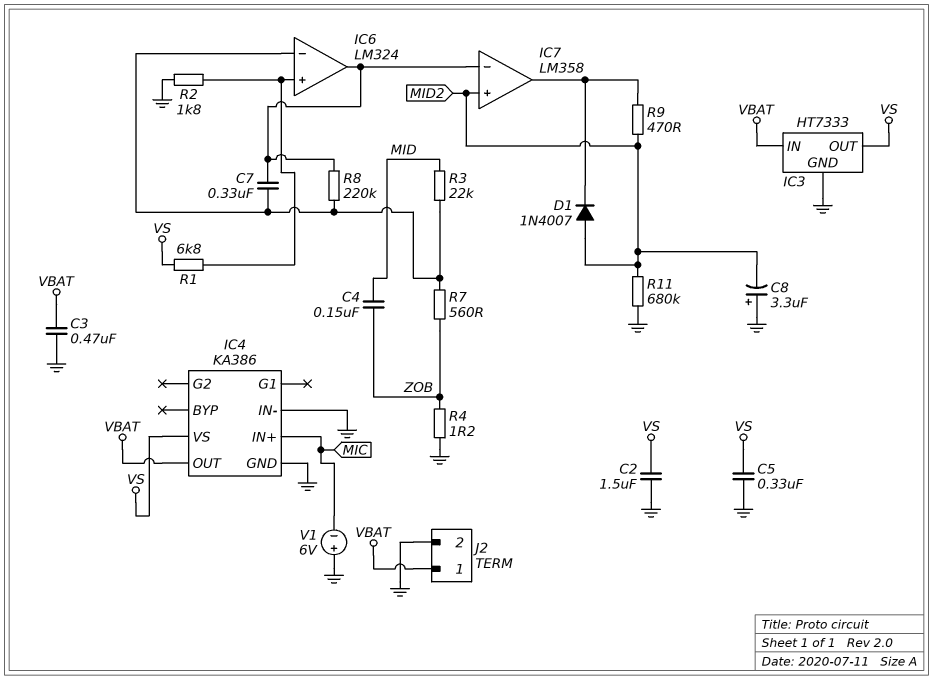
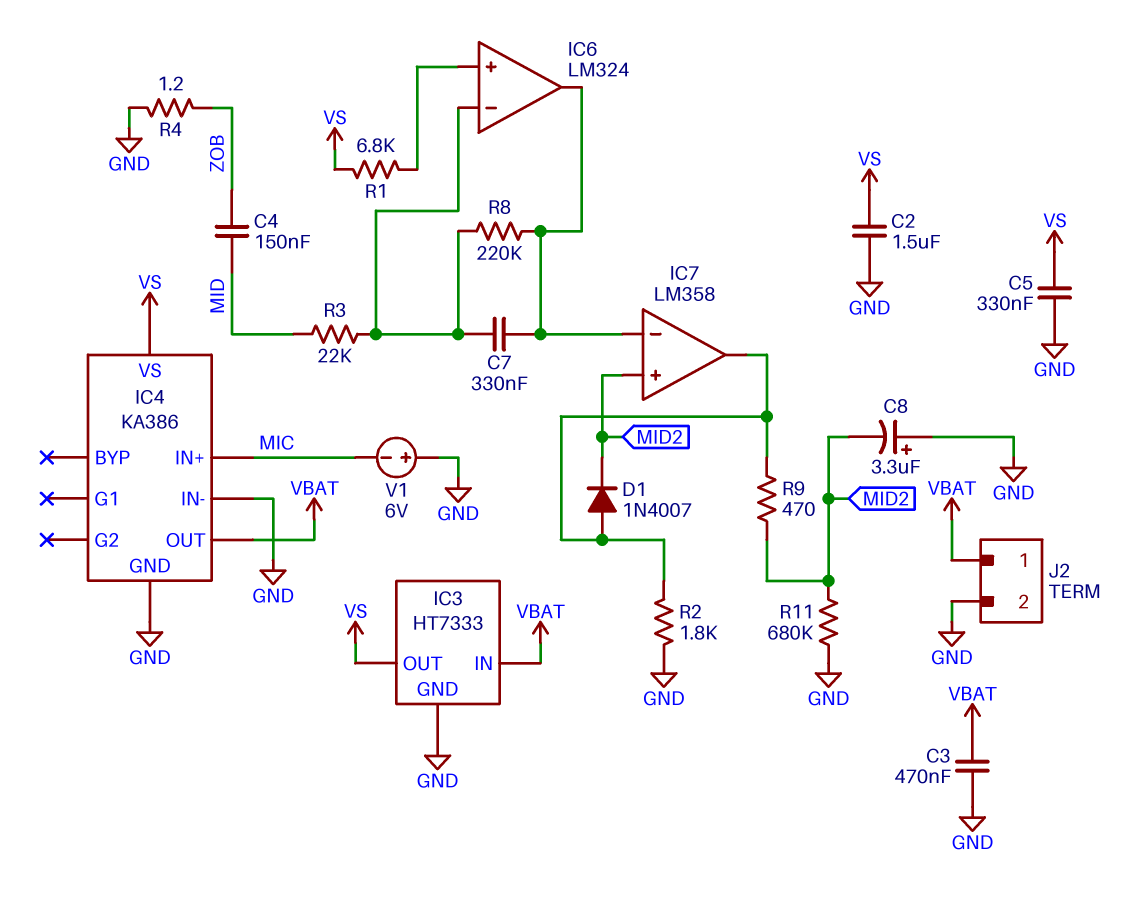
D1: diode 1N4007 (A MID2, K IC7/out) -> diode 1N4007 (A IC7/out, K MID2)
R2: 1.8k (GND, IC6/in+) -> 1.8k (GND, IC7/out)
R7: 560 (IC6/in-, ZOB) -> none

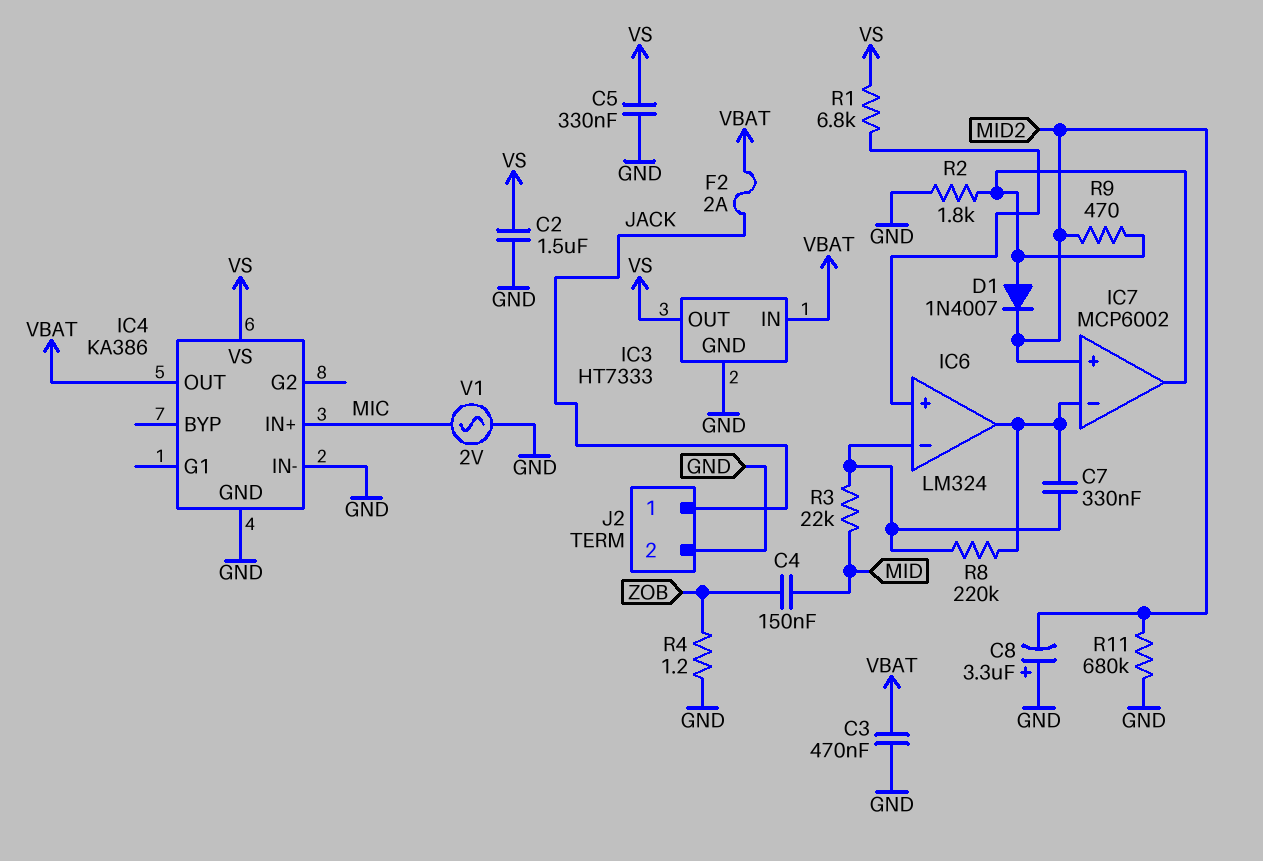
F2: none -> 2A (JACK, VBAT)
IC7: LM358 -> MCP6002
J2 pin 1: VBAT -> JACK
V1: 6V (plus GND, minus MIC) -> AC 2V (GND, MIC)

